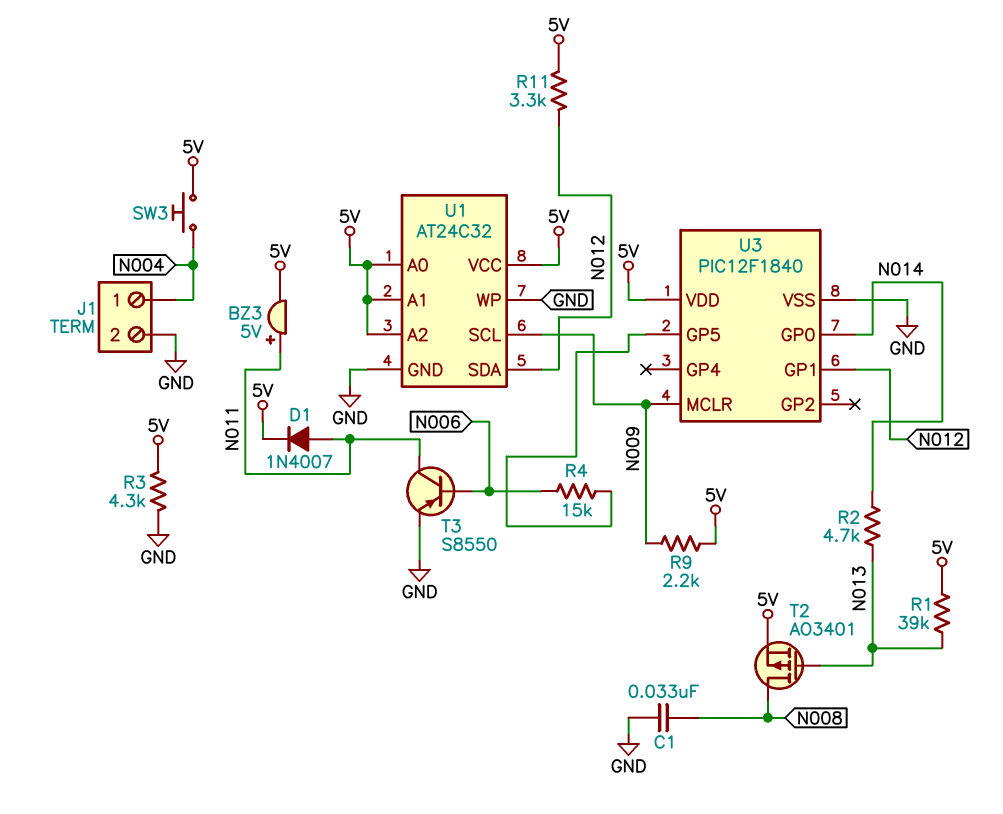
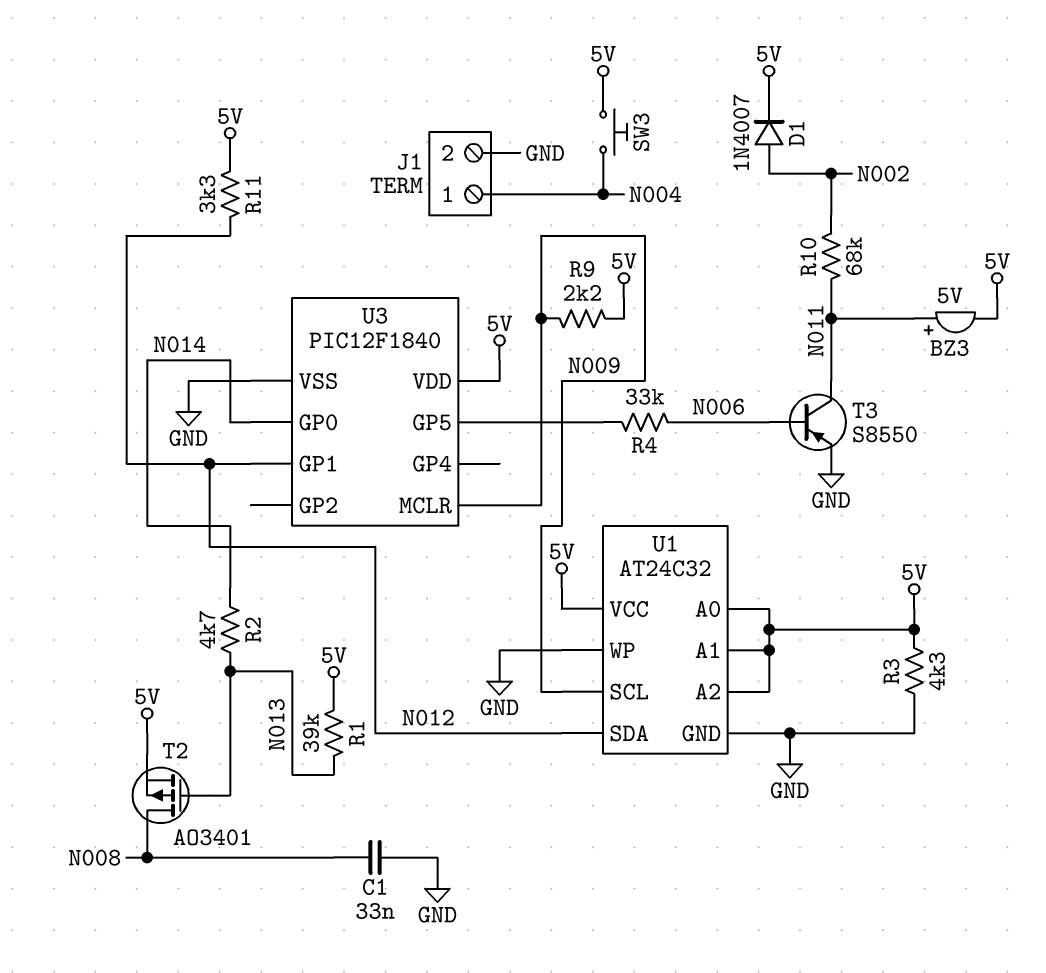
D1: diode 1N4007 (A N011, K 5V) -> diode 1N4007 (A N002, K 5V)
R4: 15k (N006, U3/GP5) -> 33k (N006, U3/GP5)
R10: none -> 68k (N002, N011)

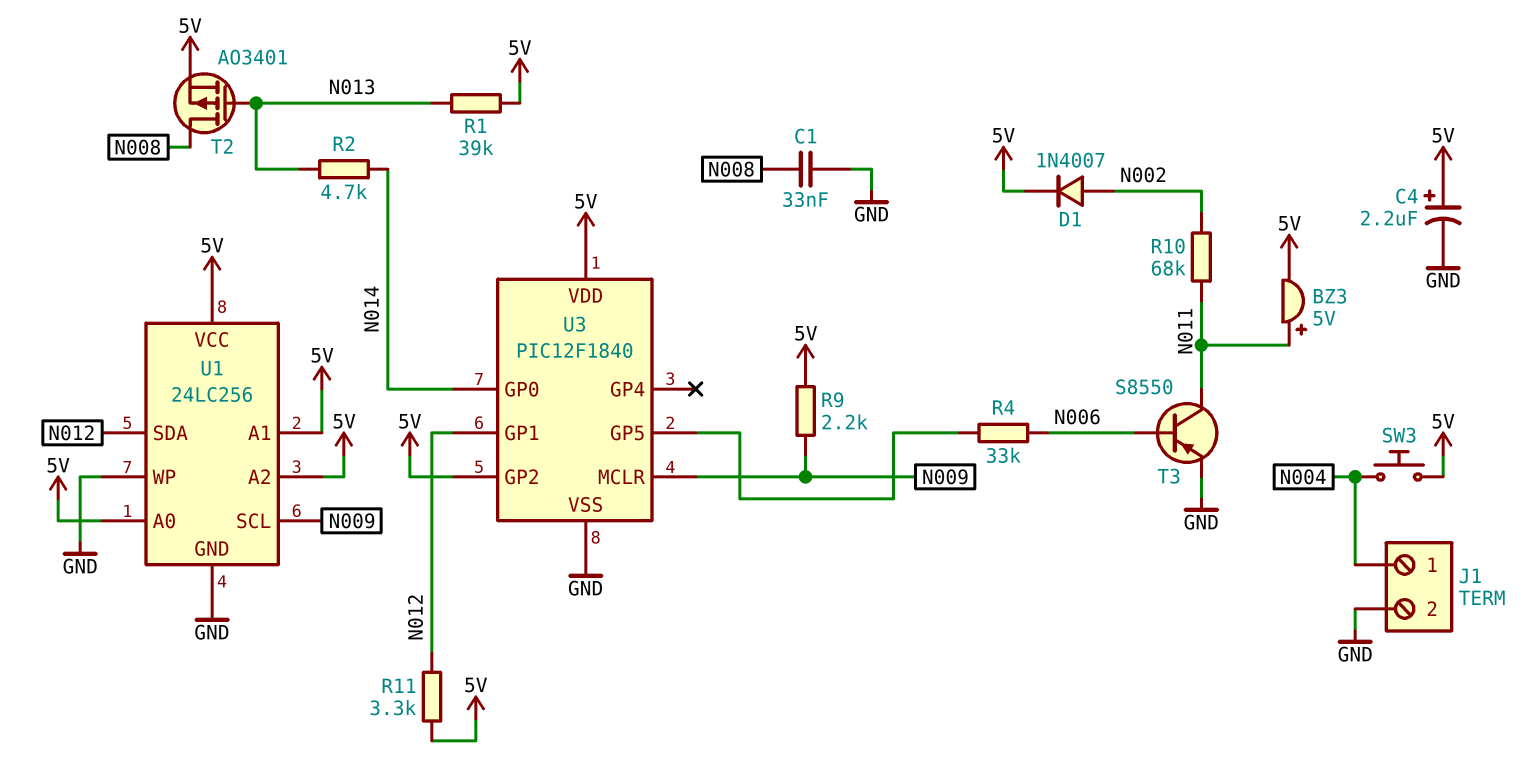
C4: none -> 2.2uF (plus 5V, minus GND)
R3: 4.3k (5V, GND) -> none
U1: AT24C32 -> 24LC256
U3 pin GP2: none -> 5V

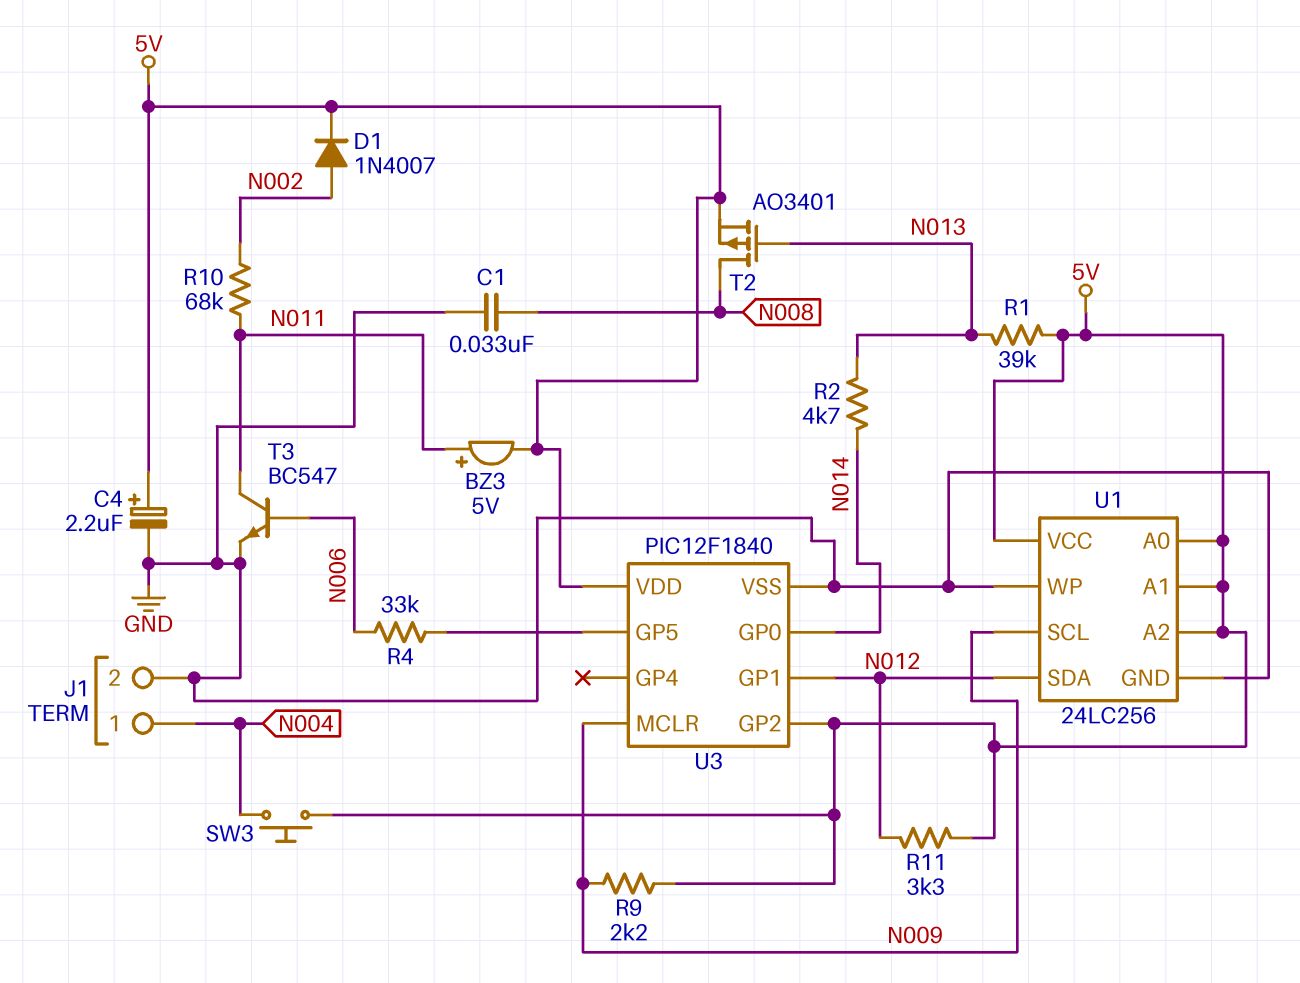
T3: PNP S8550 (B N006, C N011, E GND) -> NPN BC547 (B N006, C N011, E GND)

